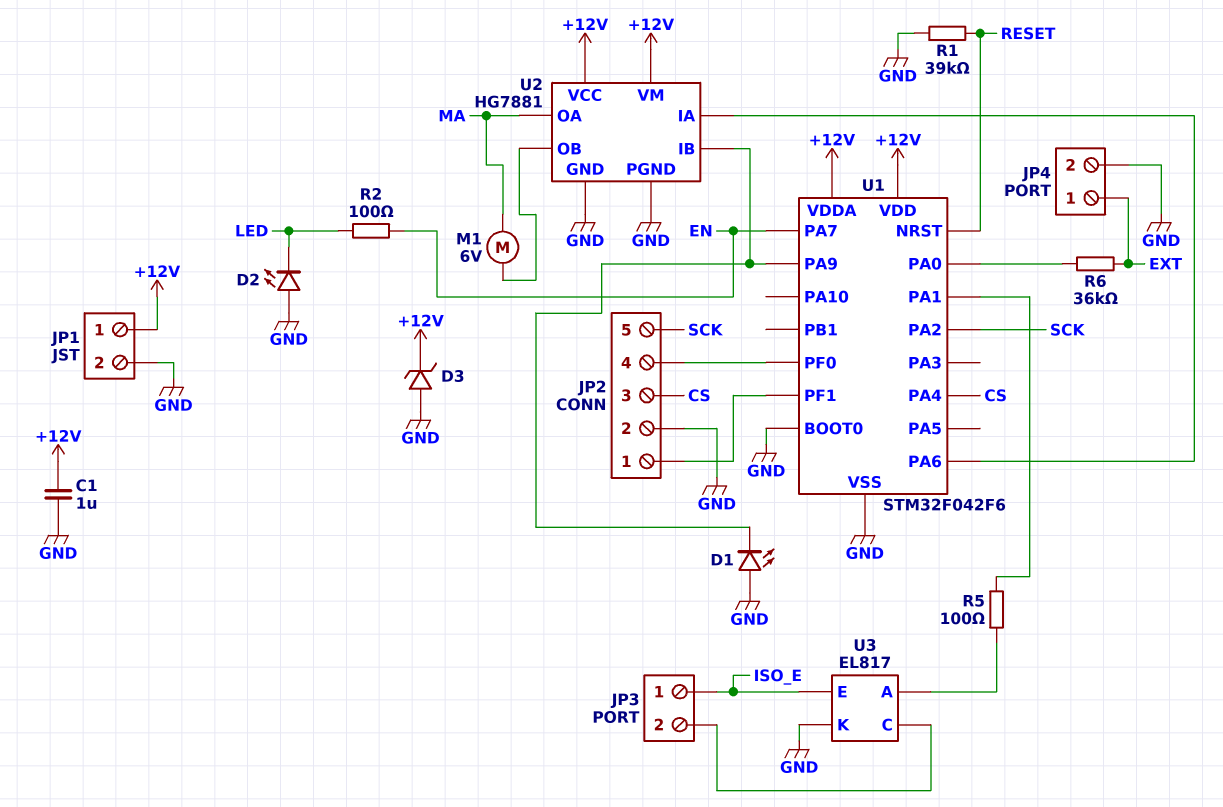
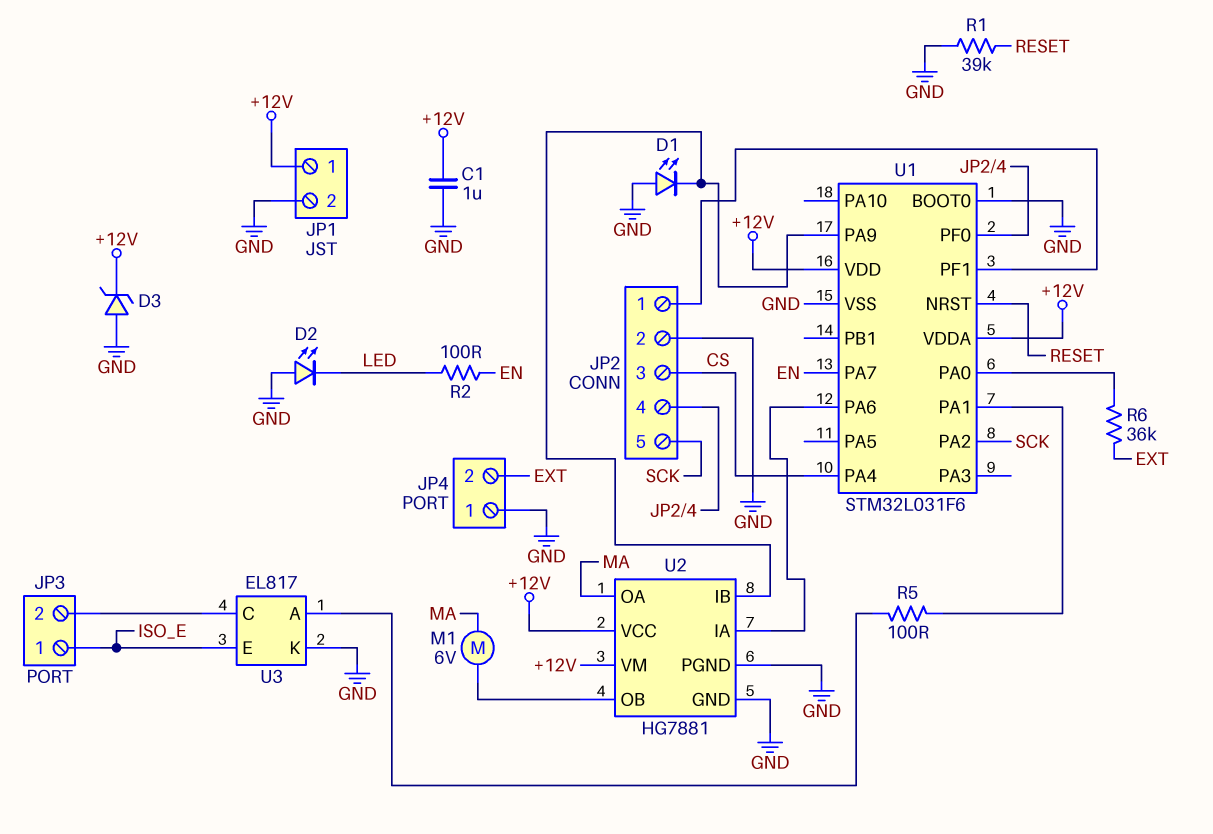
JP4 pin 1: EXT -> GND
JP4 pin 2: GND -> EXT
U1: STM32F042F6 -> STM32L031F6

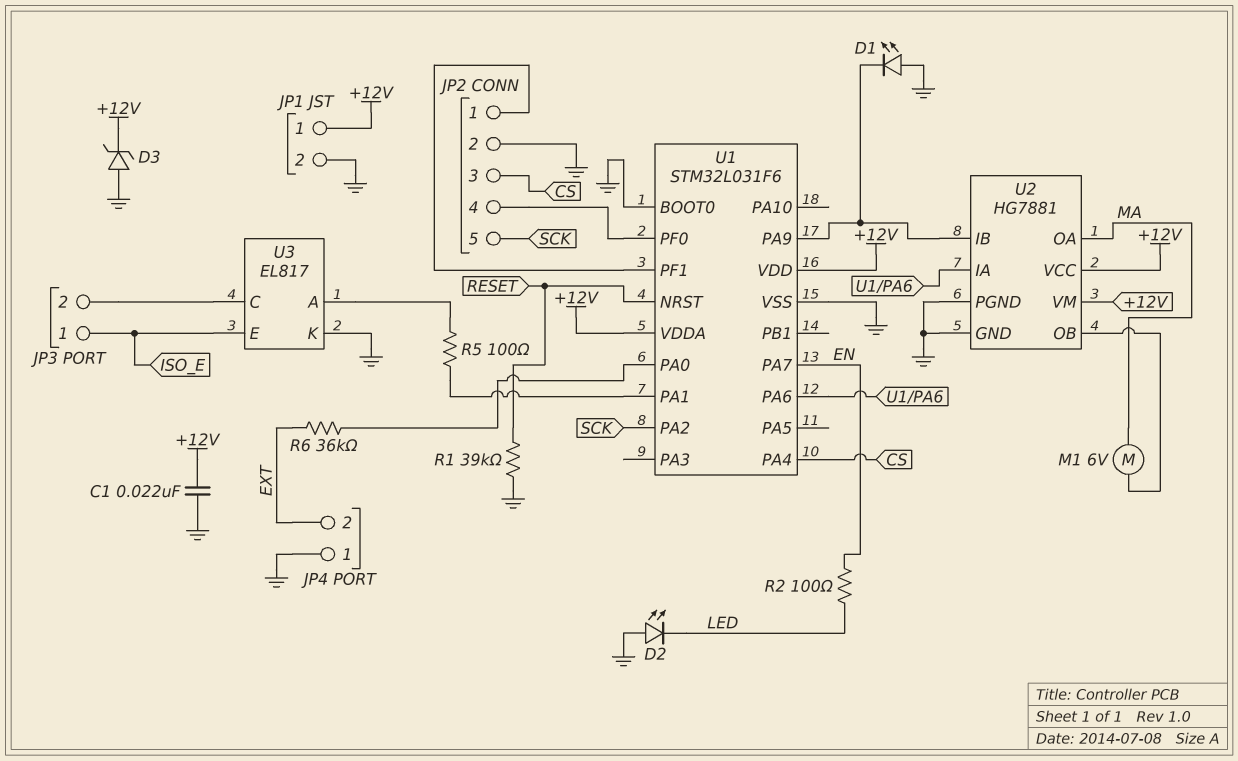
C1: 1uF (+12V, GND) -> 22nF (+12V, GND)

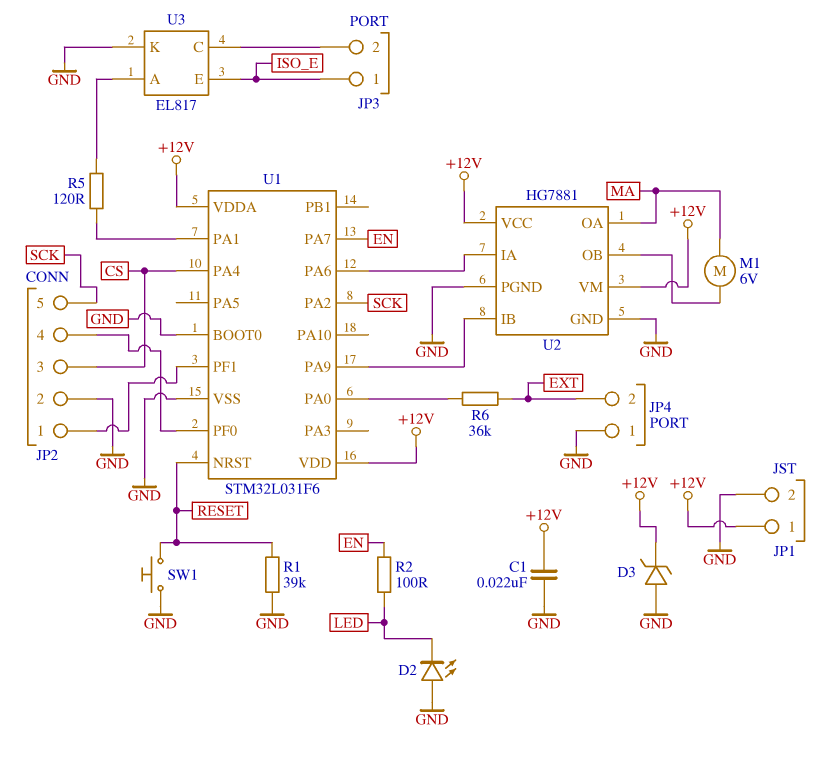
D1: LED (A GND, K U1/PA9) -> none
R5: 100 (U1/PA1, U3/A) -> 120 (U1/PA1, U3/A)
SW1: none -> button (GND, RESET)

